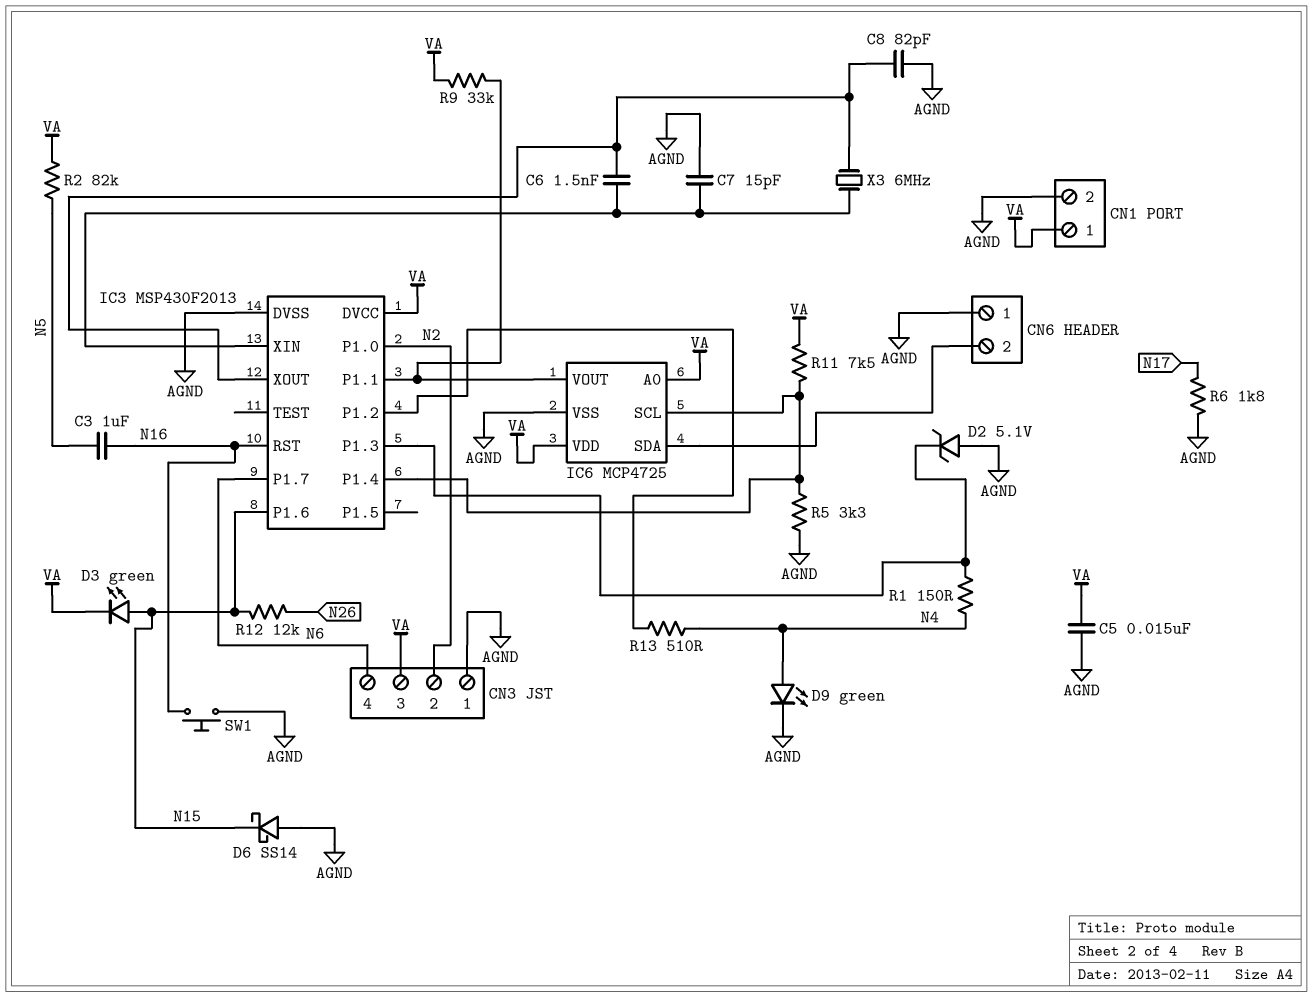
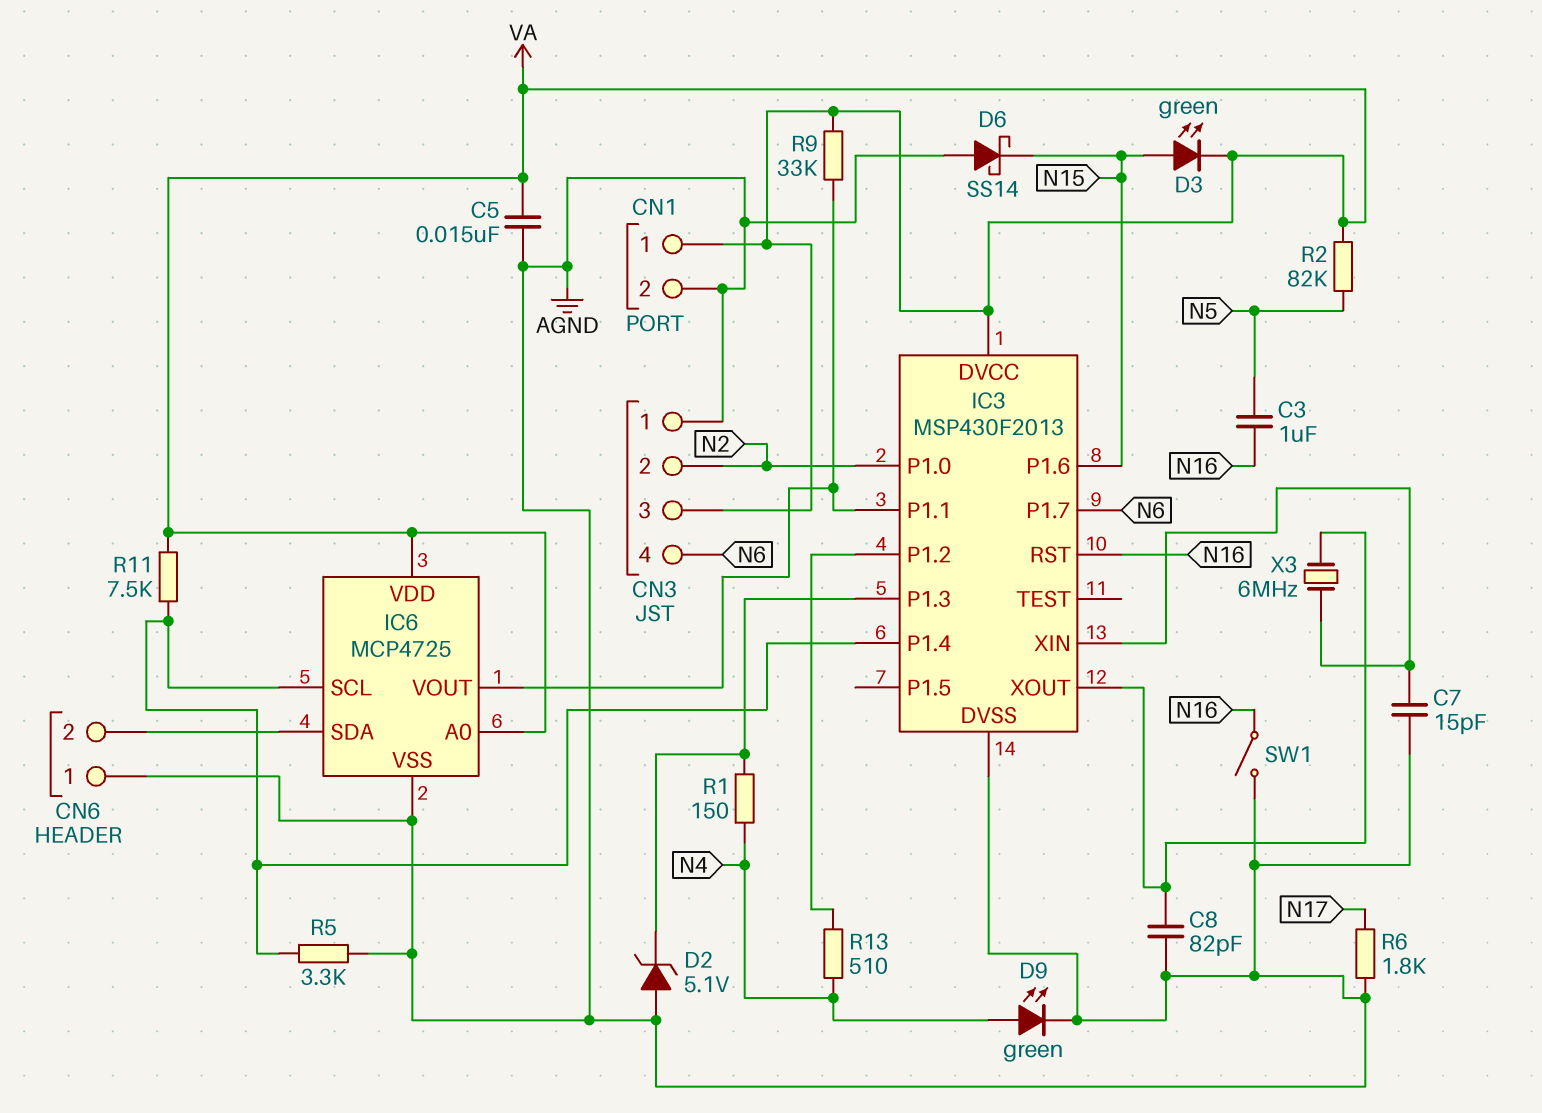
C6: 1.5nF (IC3/XIN, IC3/XOUT) -> none
R12: 12k (N15, N26) -> none
SW1: button (AGND, N16) -> switch (AGND, N16)

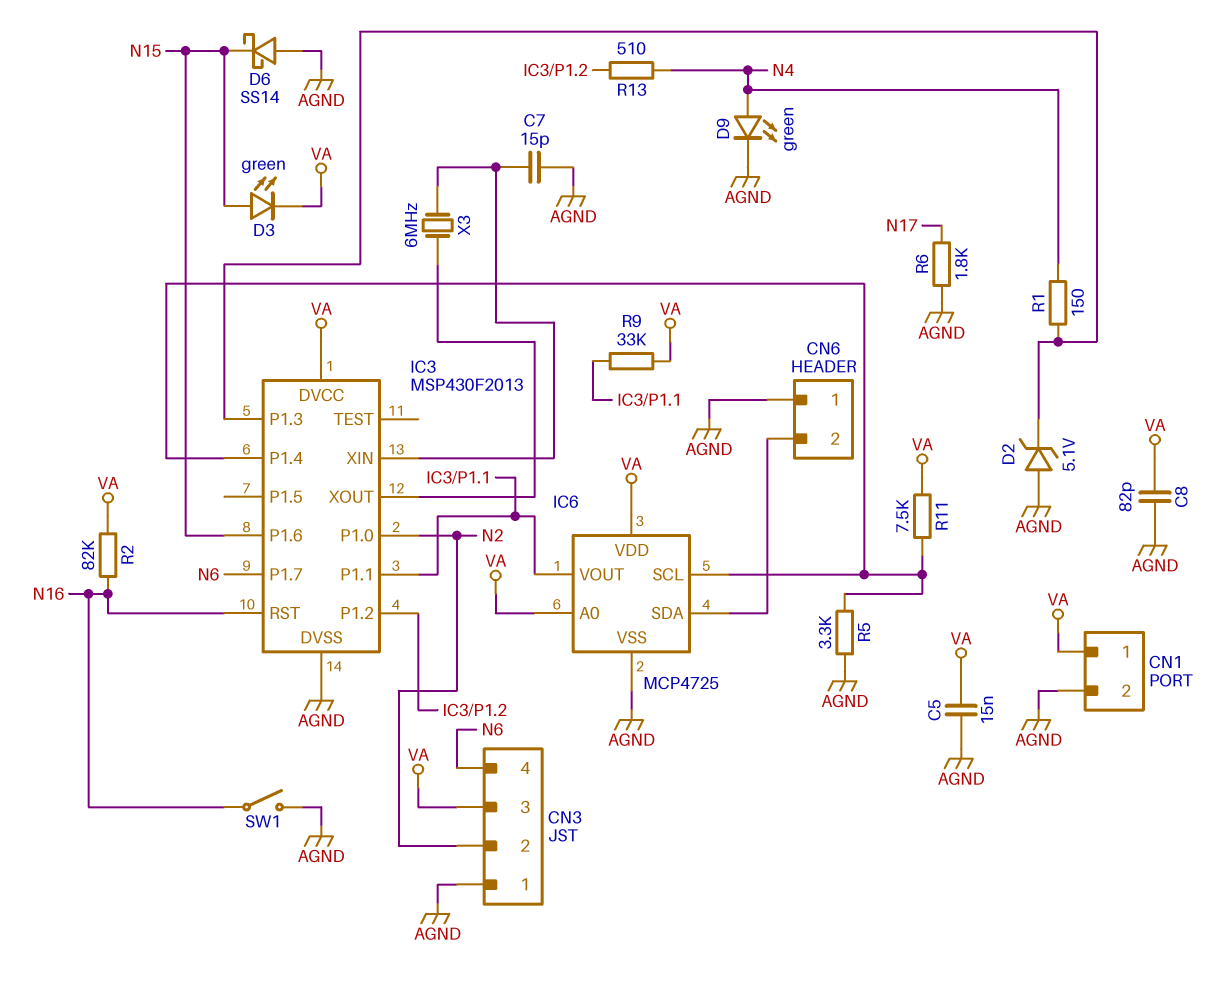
C3: 1uF (N5, N16) -> none
C8: 82pF (AGND, IC3/XOUT) -> 82pF (AGND, VA)
R2: 82k (N5, VA) -> 82k (N16, VA)

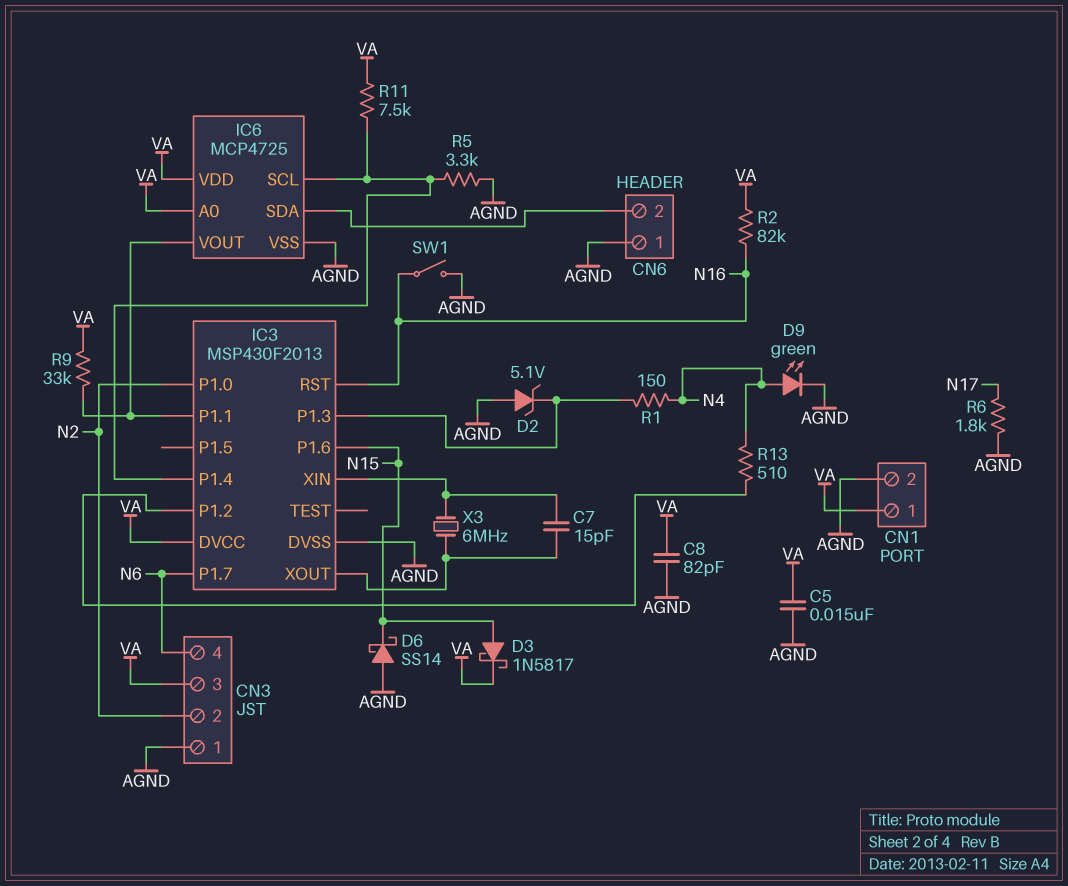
C7: 15pF (AGND, IC3/XIN) -> 15pF (IC3/XIN, IC3/XOUT)
D3: LED green (A N15, K VA) -> schottky 1N5817 (A N15, K VA)

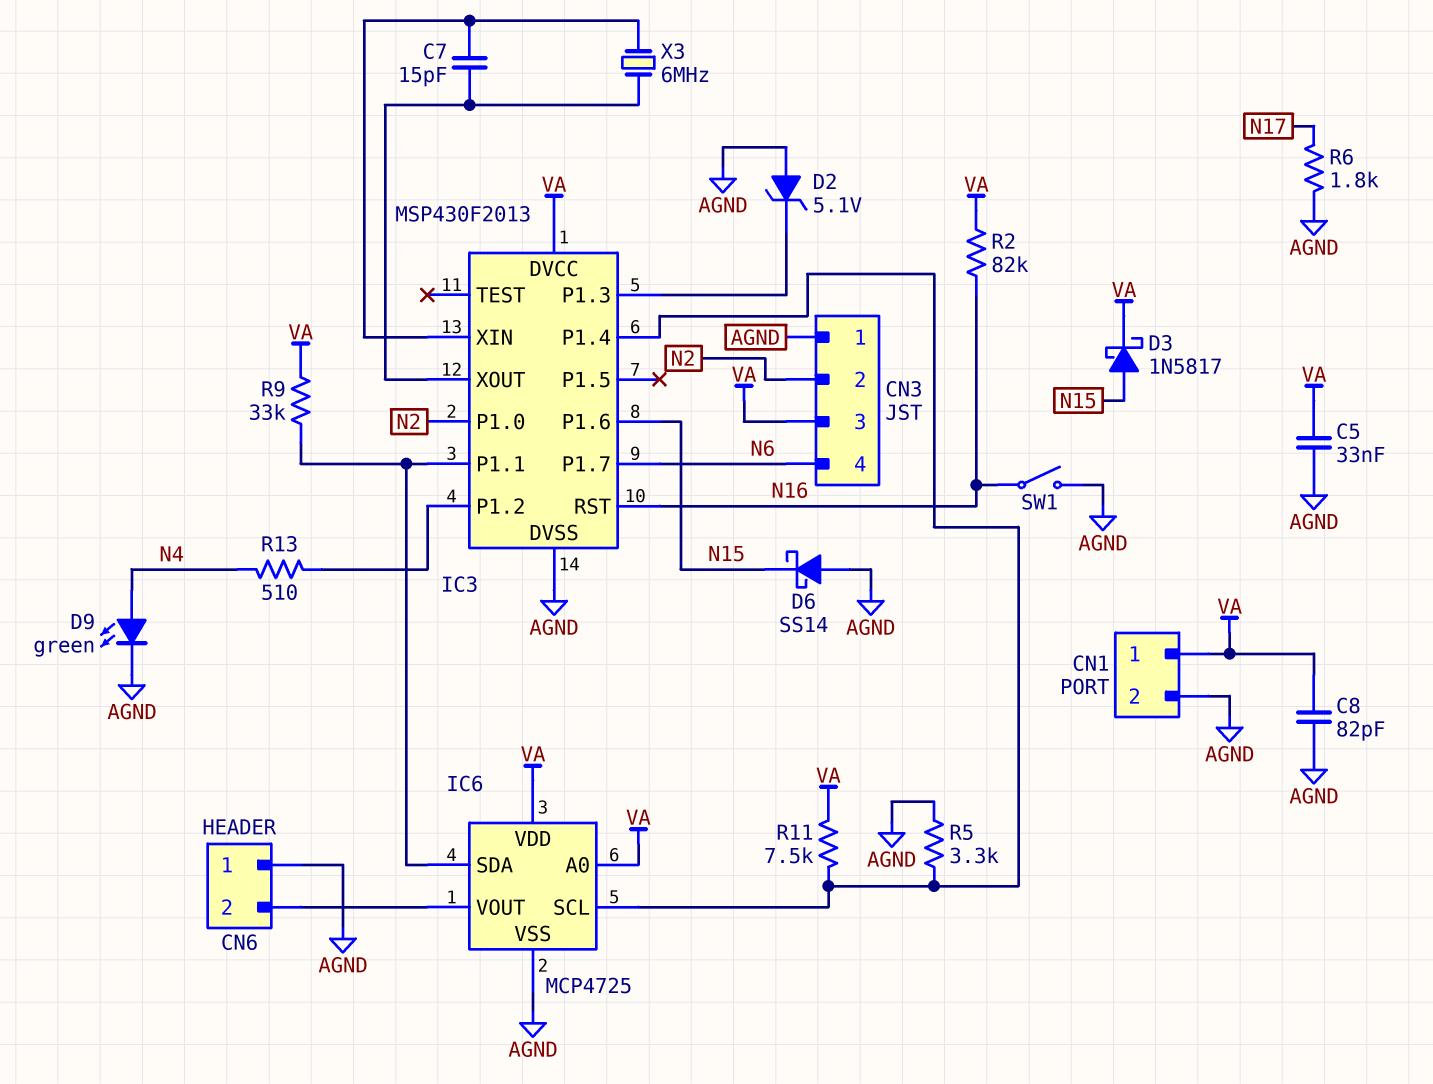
C5: 15nF (AGND, VA) -> 33nF (AGND, VA)
IC6 pin SDA: CN6/2 -> IC3/P1.1
IC6 pin VOUT: IC3/P1.1 -> CN6/2
R1: 150 (IC3/P1.3, N4) -> none

